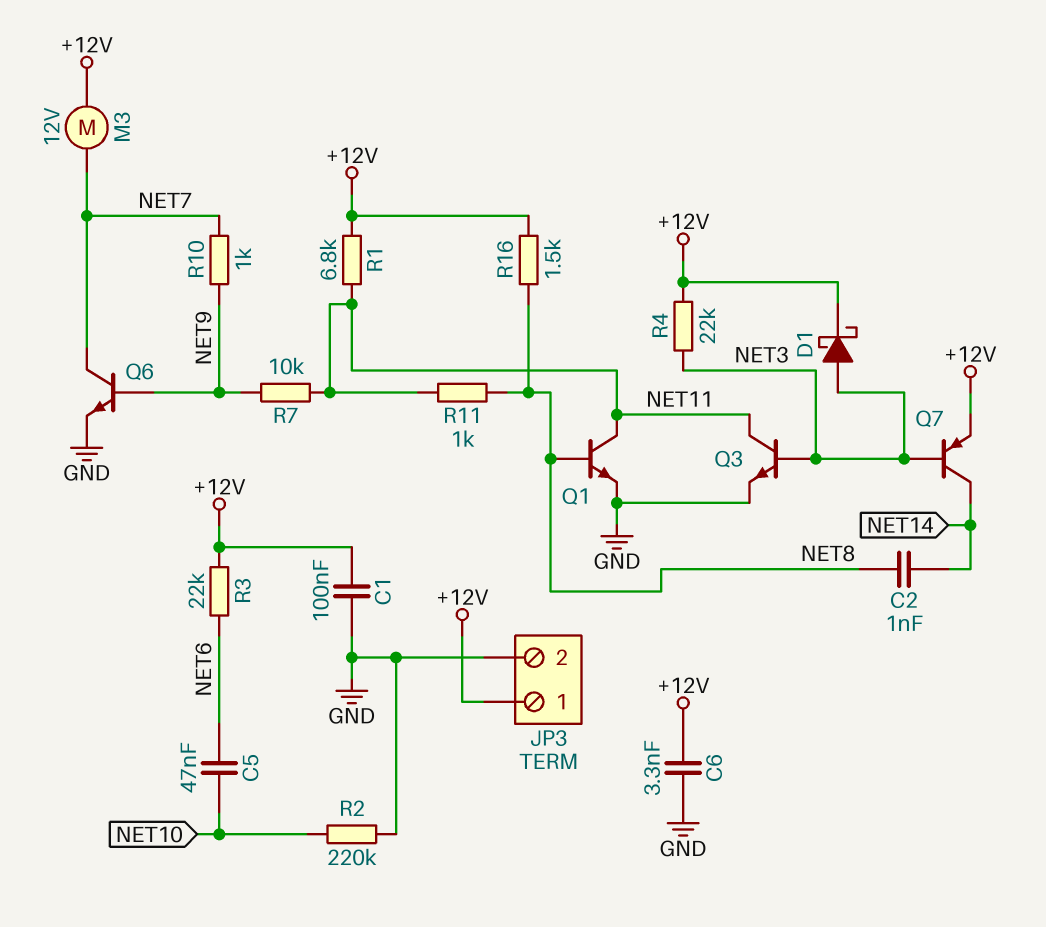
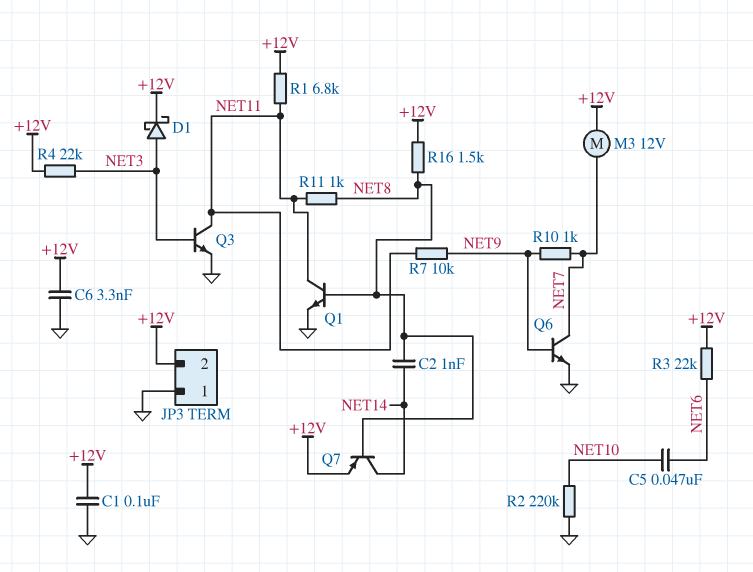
JP3 pin 1: +12V -> GND
JP3 pin 2: GND -> +12V
Q7: PNP (B NET3, C NET14, E +12V) -> PNP (B NET8, C NET14, E +12V)

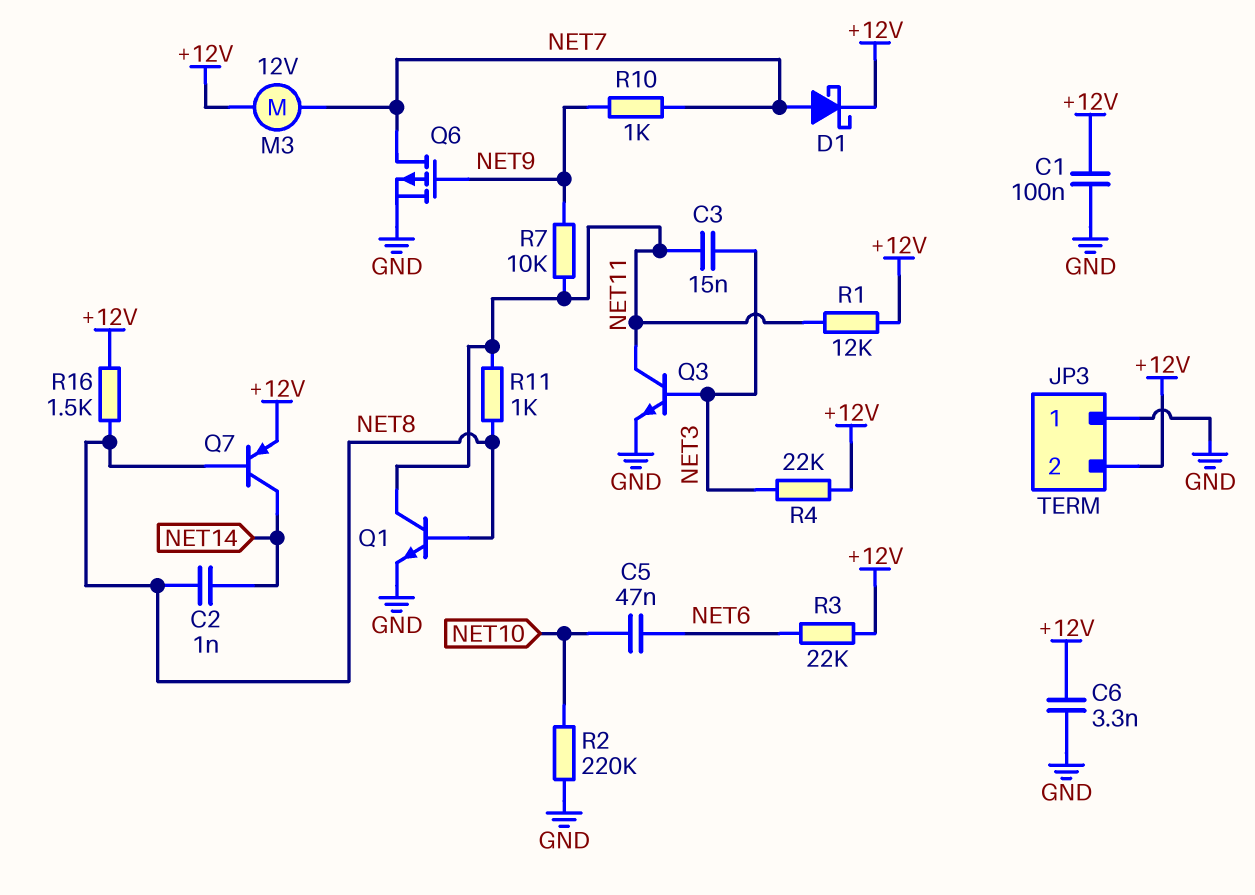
C3: none -> 15nF (NET3, NET11)
D1: schottky (A NET3, K +12V) -> schottky (A NET7, K +12V)
Q6: NPN (B NET9, C NET7, E GND) -> PMOS (G NET9, D NET7, S GND)
R1: 6.8k (+12V, NET11) -> 12k (+12V, NET11)

